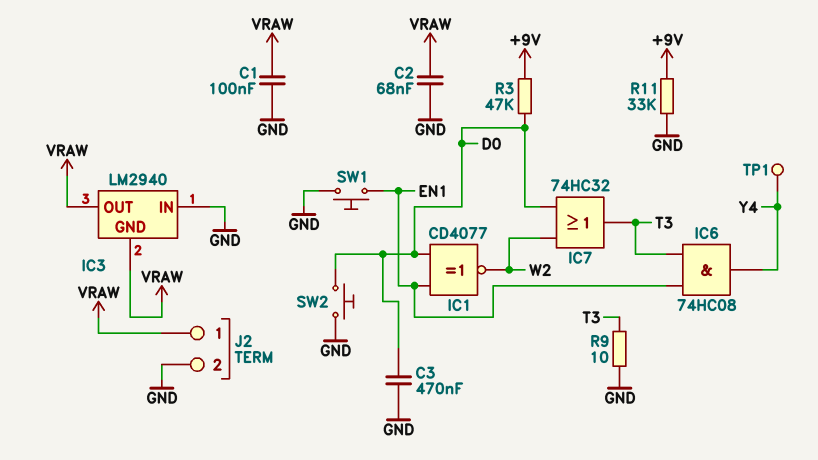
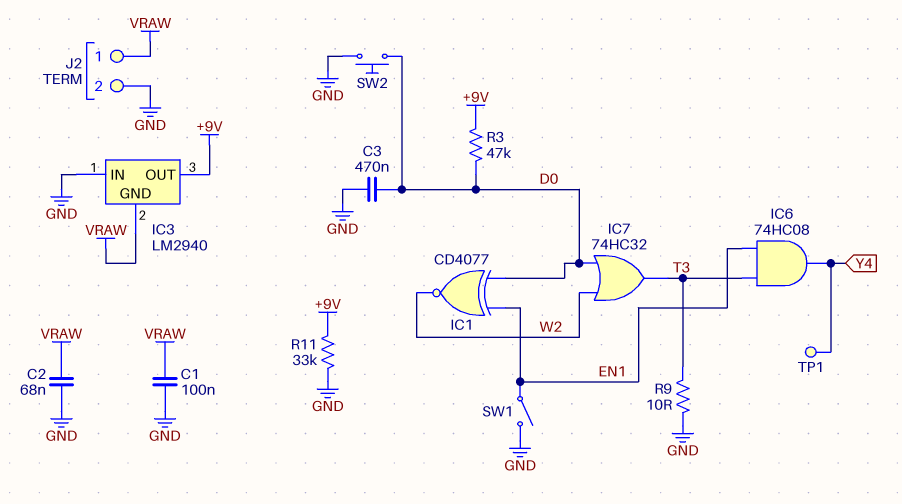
IC3 pin OUT: VRAW -> +9V
SW1: button (EN1, GND) -> switch (EN1, GND)

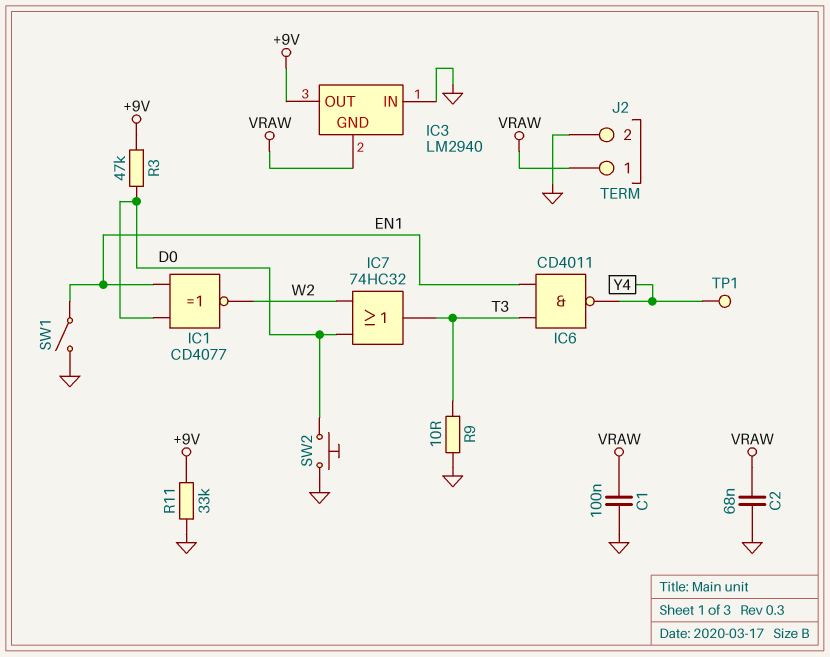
C3: 470nF (D0, GND) -> none
IC6: AND 74HC08 (in EN1, in T3, out Y4) -> NAND CD4011 (in EN1, in T3, out Y4)

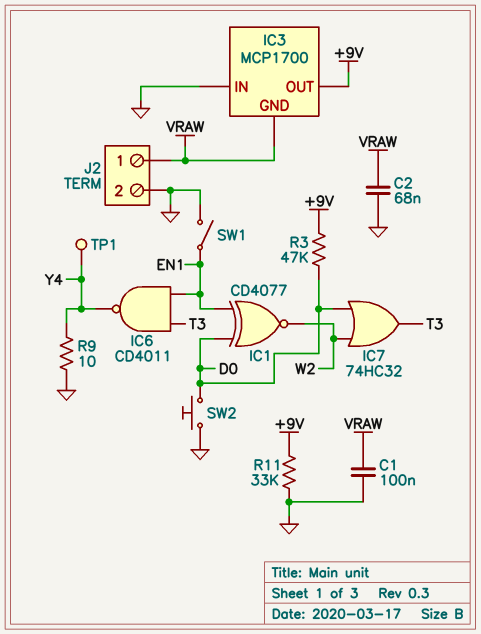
IC3: LM2940 -> MCP1700
R9: 10 (GND, T3) -> 10 (GND, Y4)

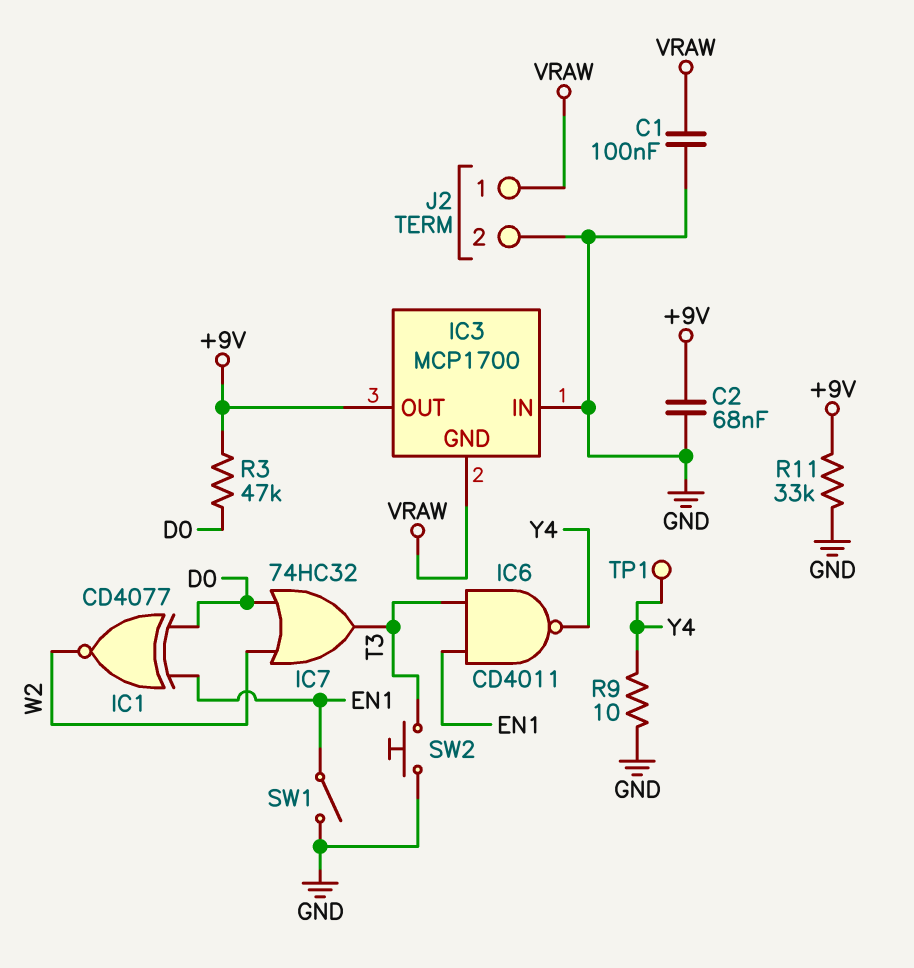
C2: 68nF (GND, VRAW) -> 68nF (+9V, GND)
SW2: button (D0, GND) -> button (GND, T3)

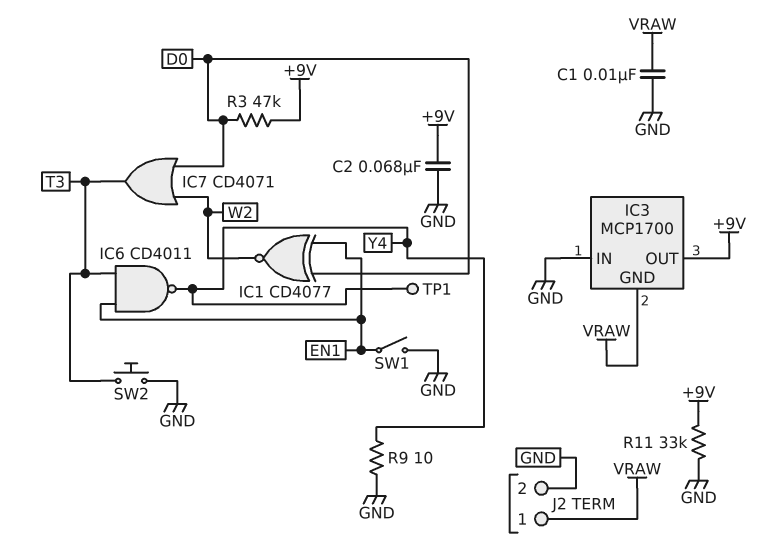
C1: 100nF (GND, VRAW) -> 10nF (GND, VRAW)
IC7: OR 74HC32 (in D0, in W2, out T3) -> OR CD4071 (in D0, in W2, out T3)

